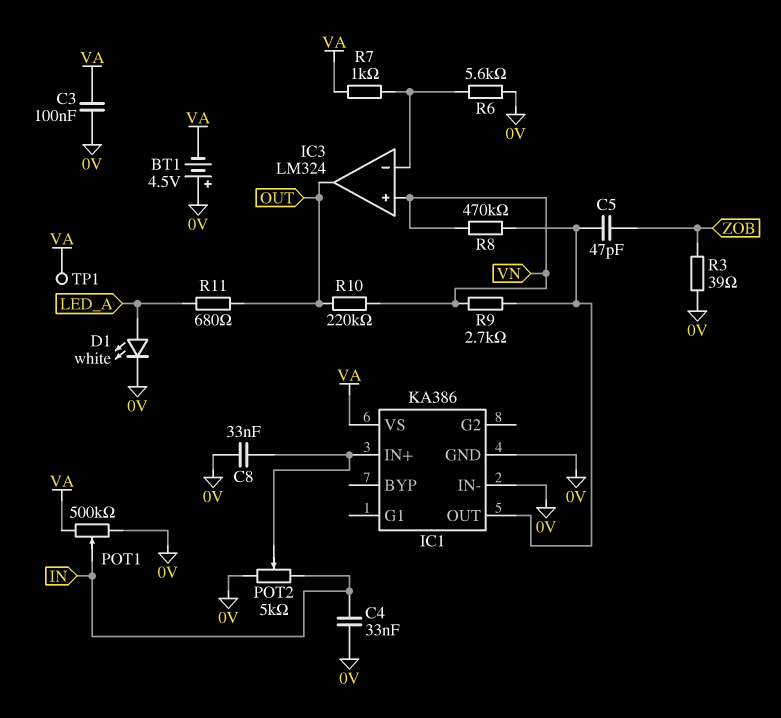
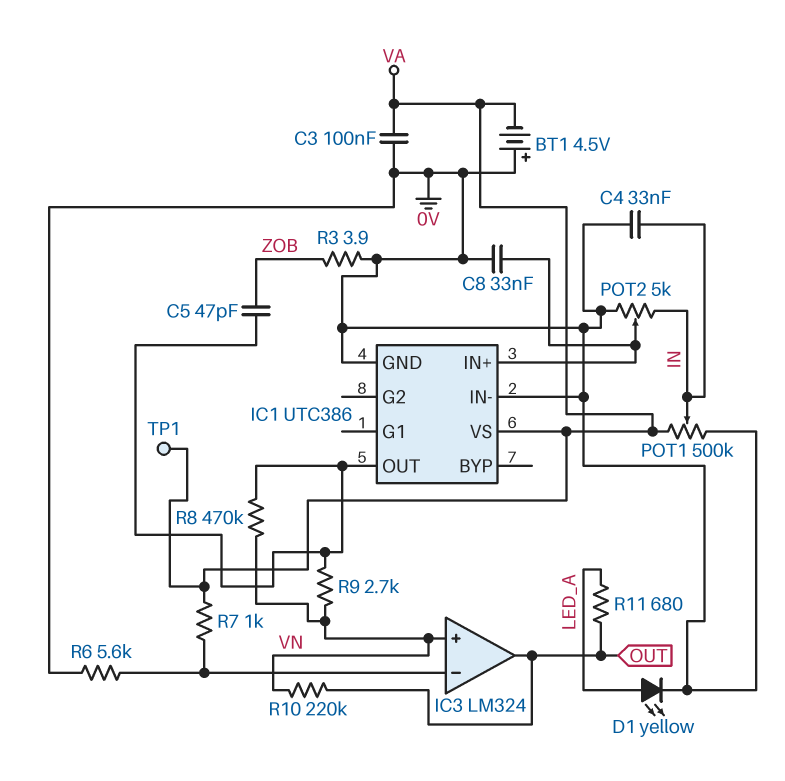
D1: LED white (A LED_A, K 0V) -> LED yellow (A LED_A, K 0V)
IC1: KA386 -> UTC386
R3: 39 (0V, ZOB) -> 3.9 (0V, ZOB)

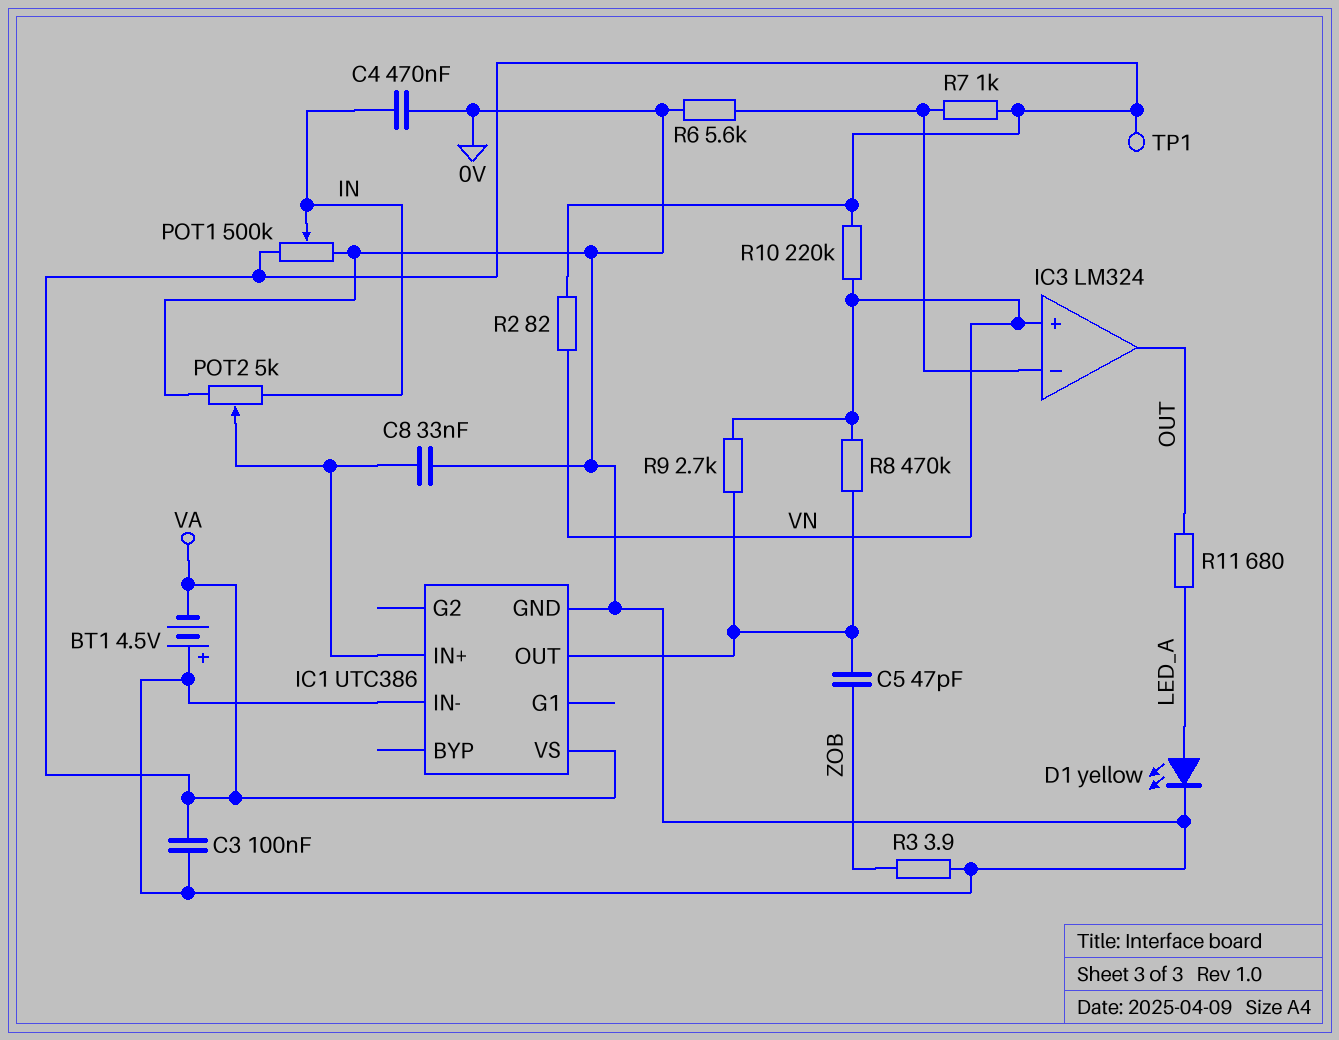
C4: 33nF (0V, IN) -> 470nF (0V, IN)
R2: none -> 82 (VA, VN)
R10: 220k (OUT, VN) -> 220k (VA, VN)

